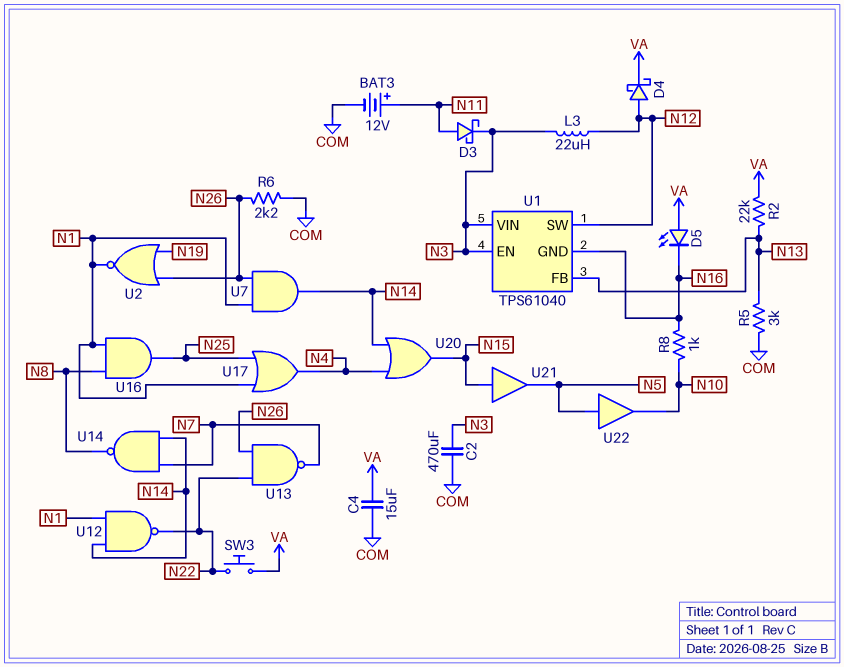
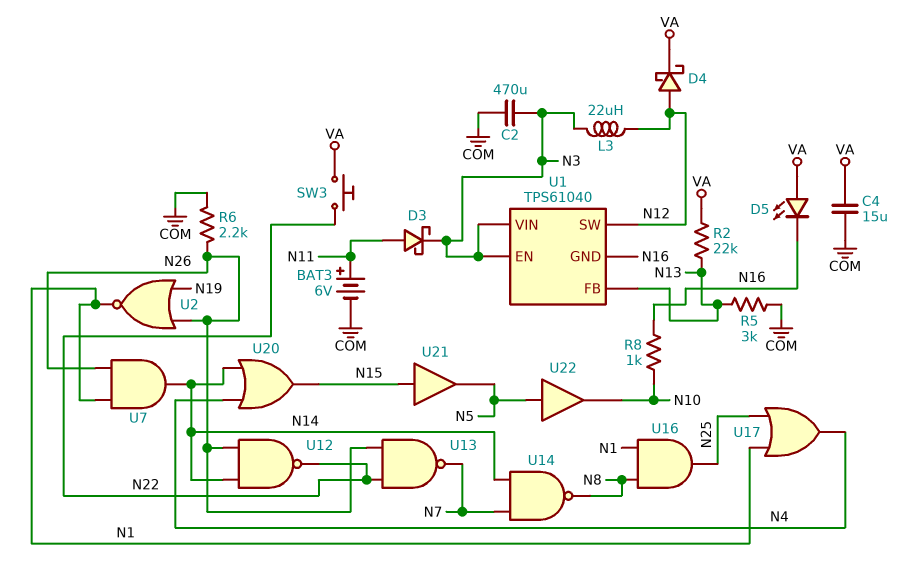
BAT3: 12V (plus N11, minus COM) -> 6V (plus N11, minus COM)
U12: NAND (in N1, in N14, out N22) -> NAND (in N14, in N26, out N22)

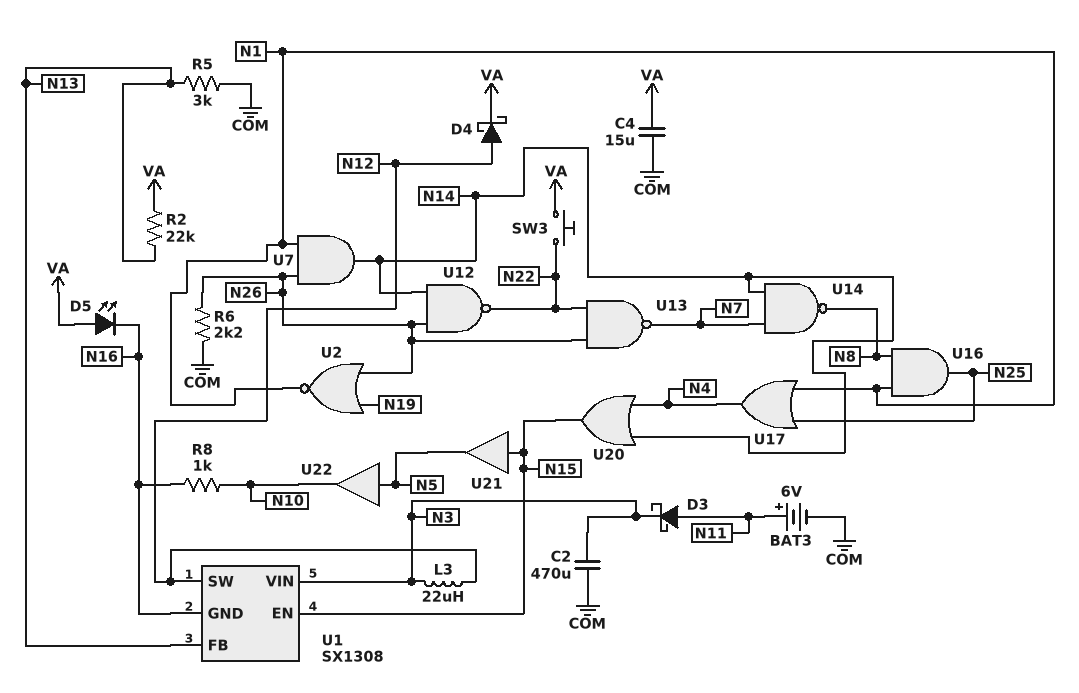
U1: TPS61040 -> SX1308
U1 pin EN: N3 -> N15

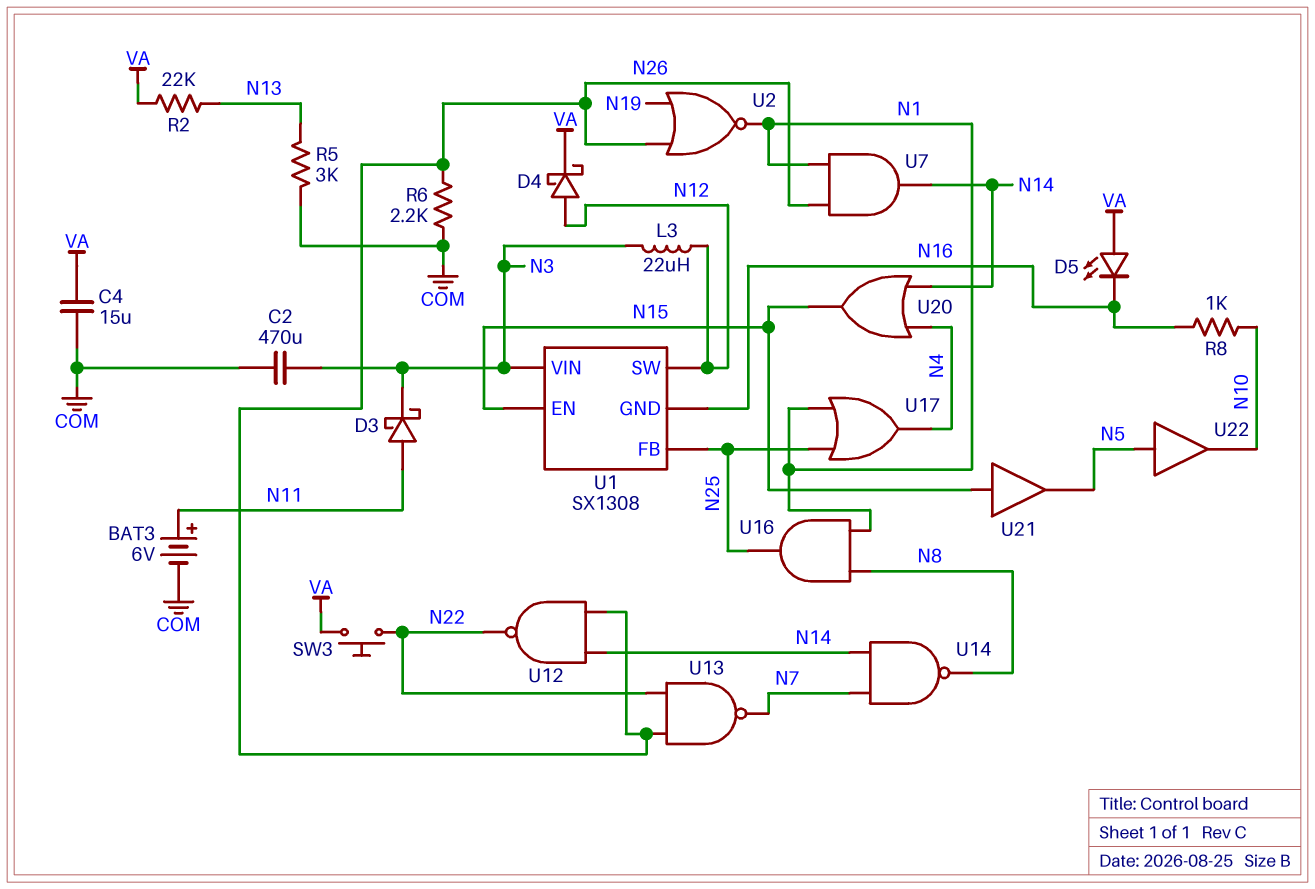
U1 pin FB: N13 -> N25

